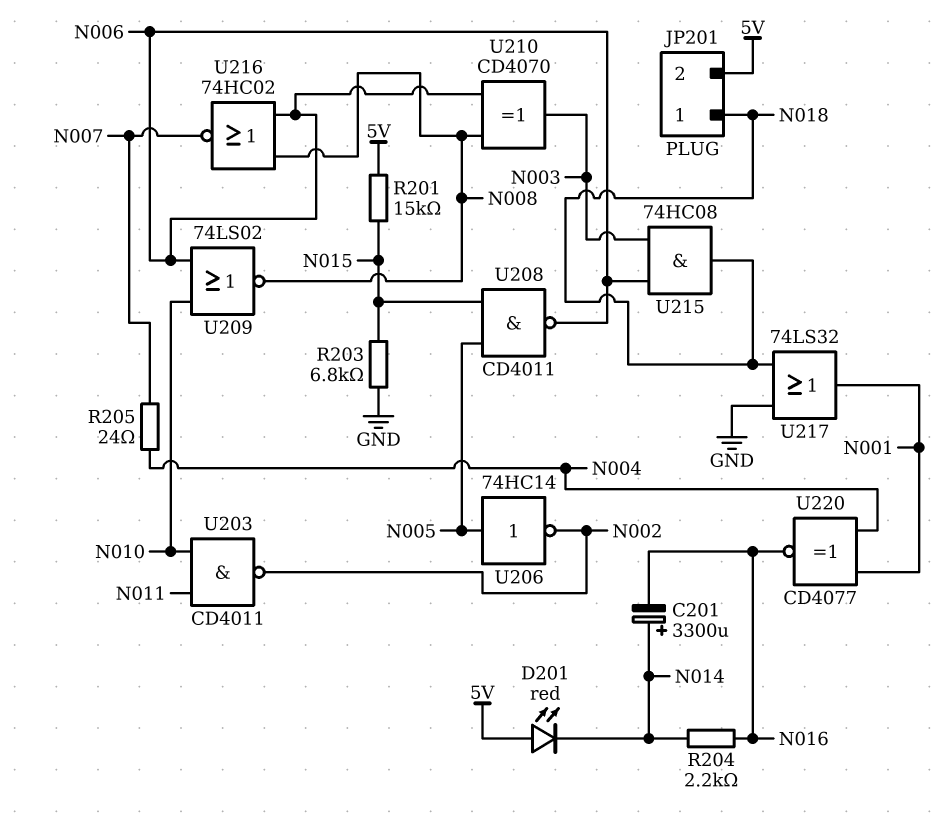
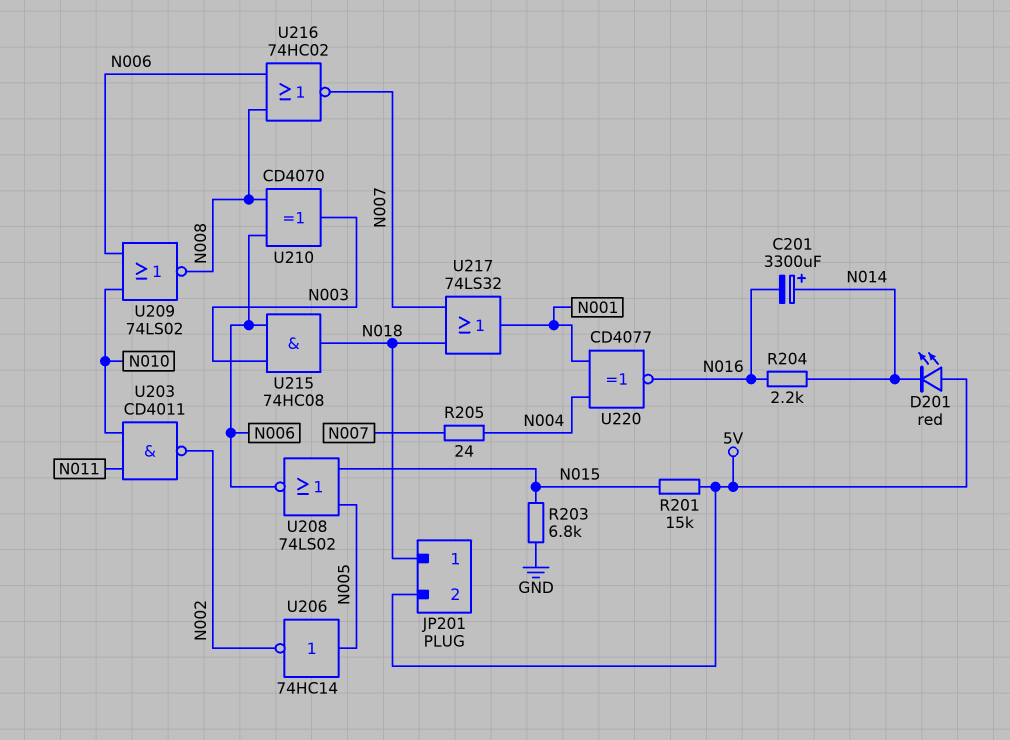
U208: NAND CD4011 (in N005, in N015, out N006) -> NOR 74LS02 (in N005, in N015, out N006)
U217: OR 74LS32 (in GND, in N018, out N001) -> OR 74LS32 (in N007, in N018, out N001)

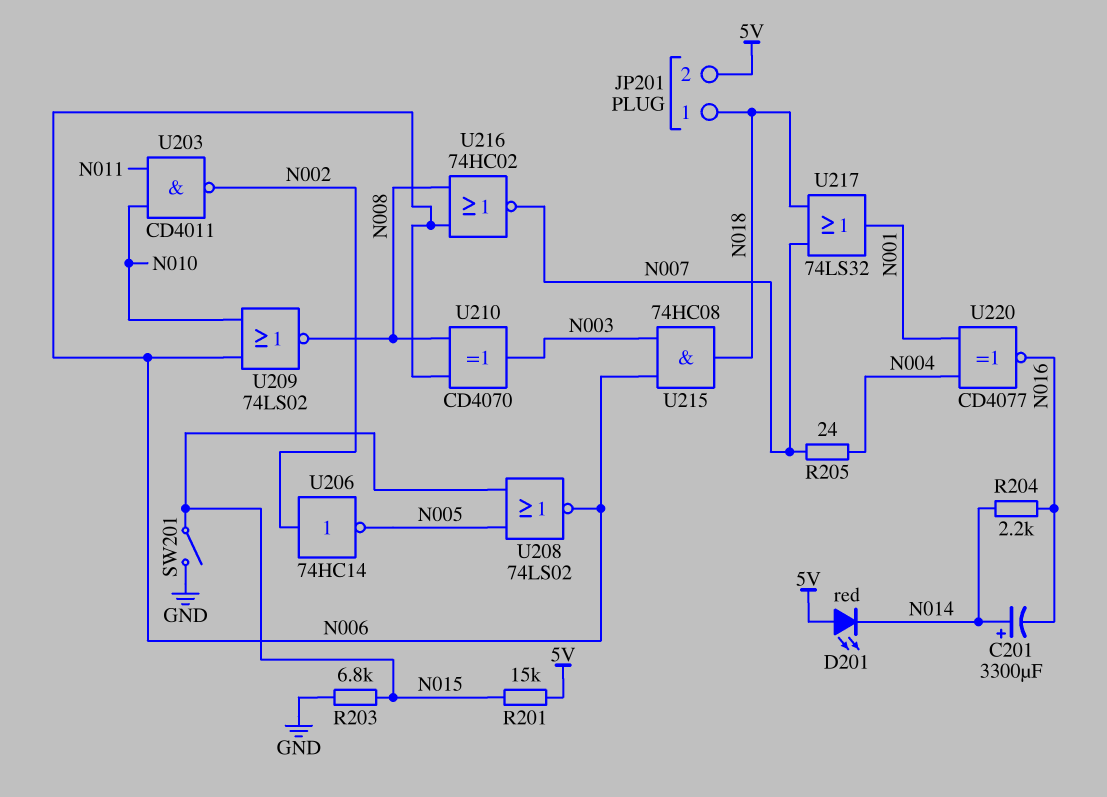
SW201: none -> switch (GND, N015)
U206: NOT 74HC14 (in N005, out N002) -> NOT 74HC14 (in N002, out N005)

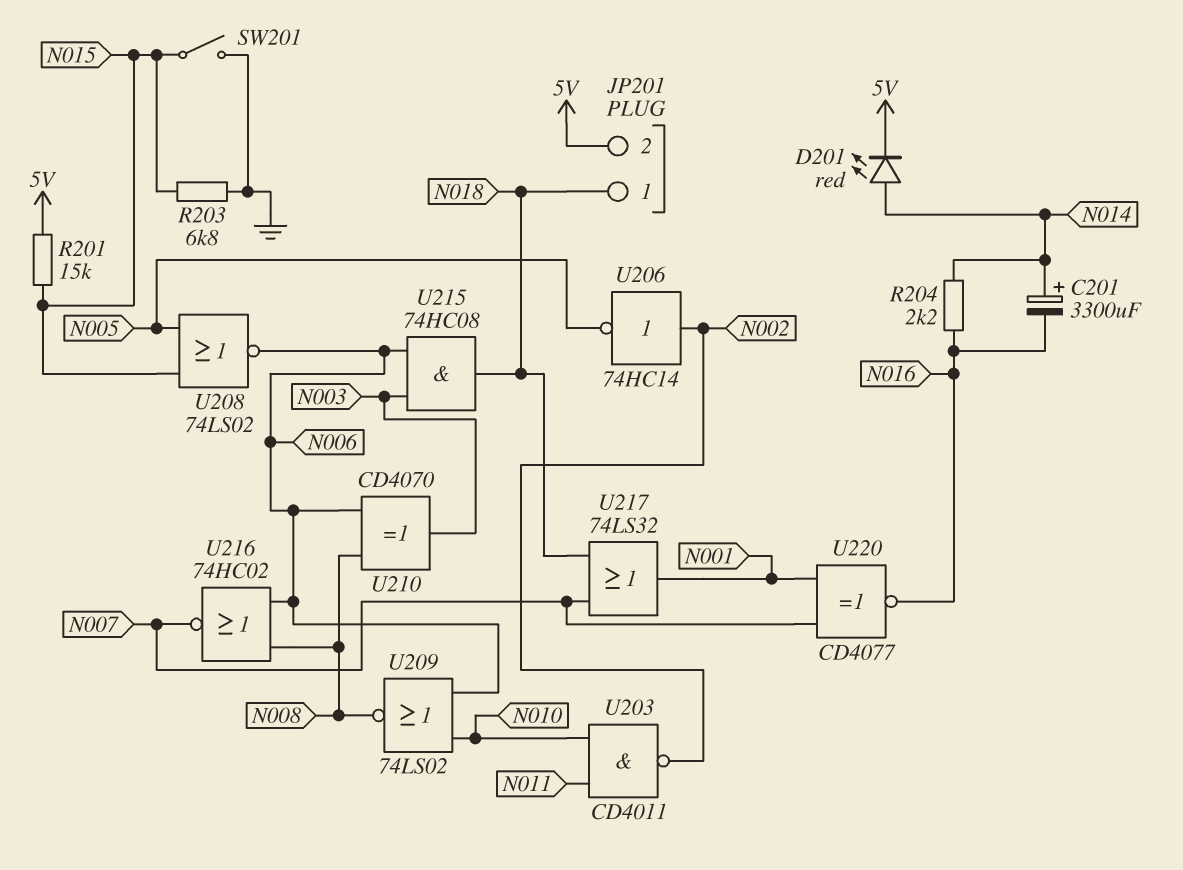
D201: LED red (A 5V, K N014) -> LED red (A N014, K 5V)
R205: 24 (N004, N007) -> none
U220: XNOR CD4077 (in N001, in N004, out N016) -> XNOR CD4077 (in N001, in N007, out N016)

